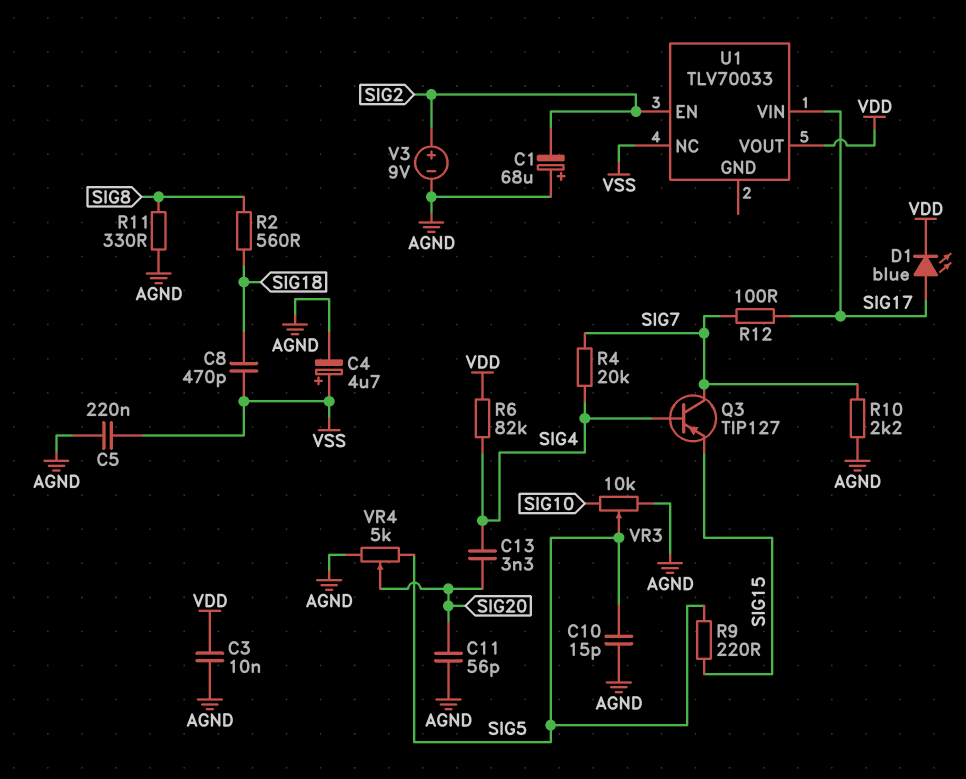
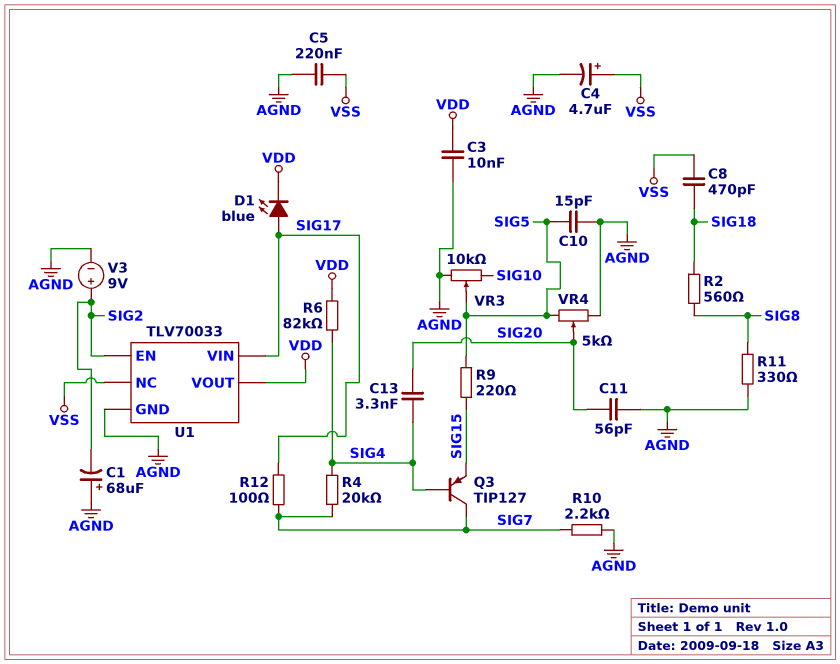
U1 pin GND: none -> AGND

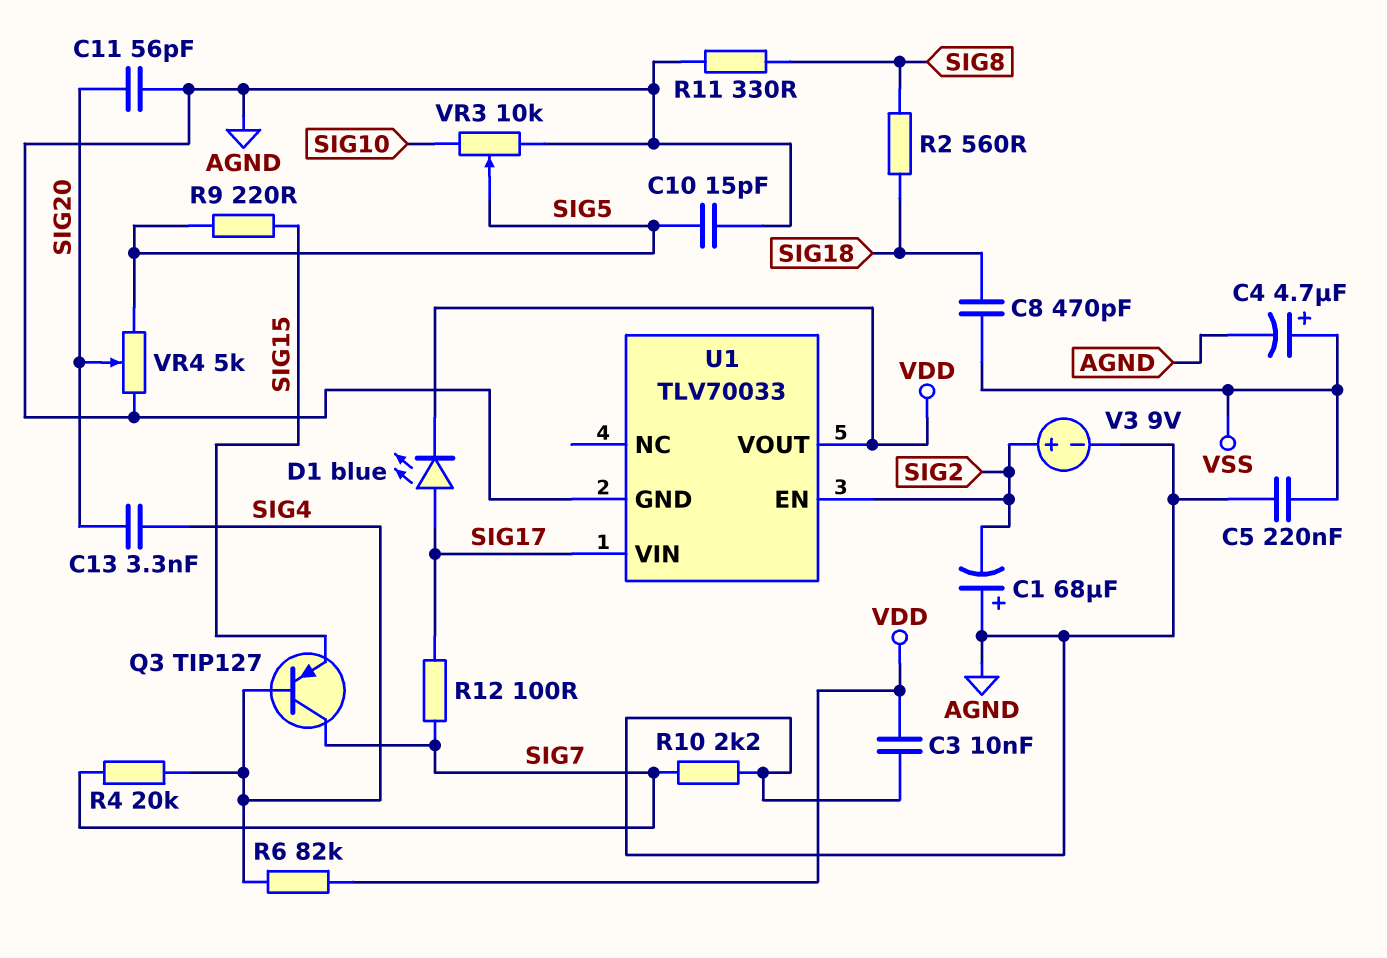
U1 pin NC: VSS -> none

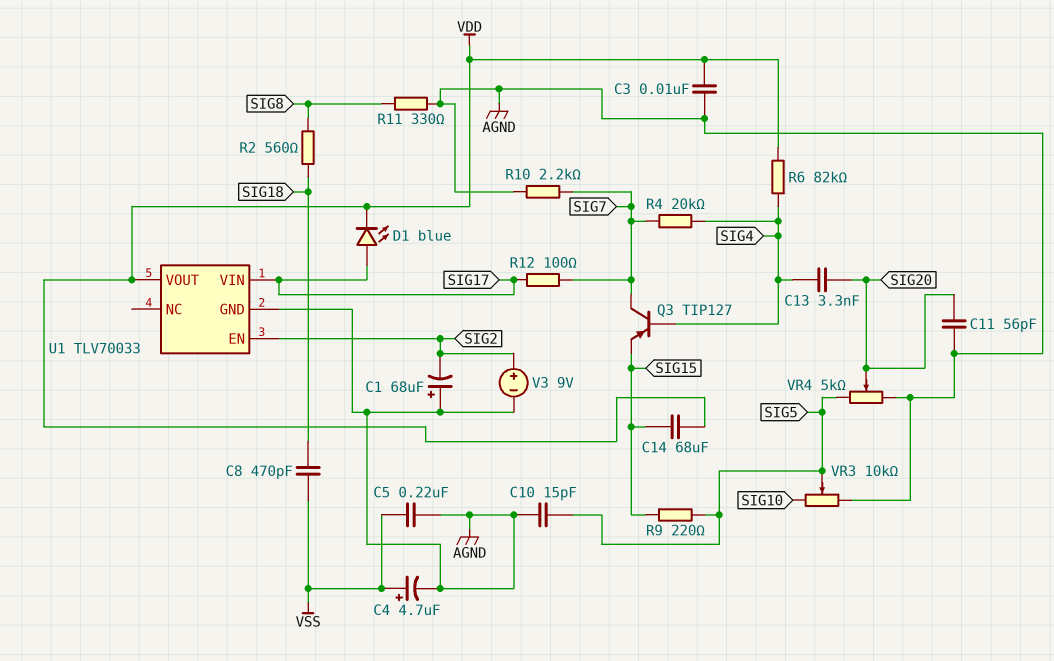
C14: none -> 68uF (SIG15, VDD)

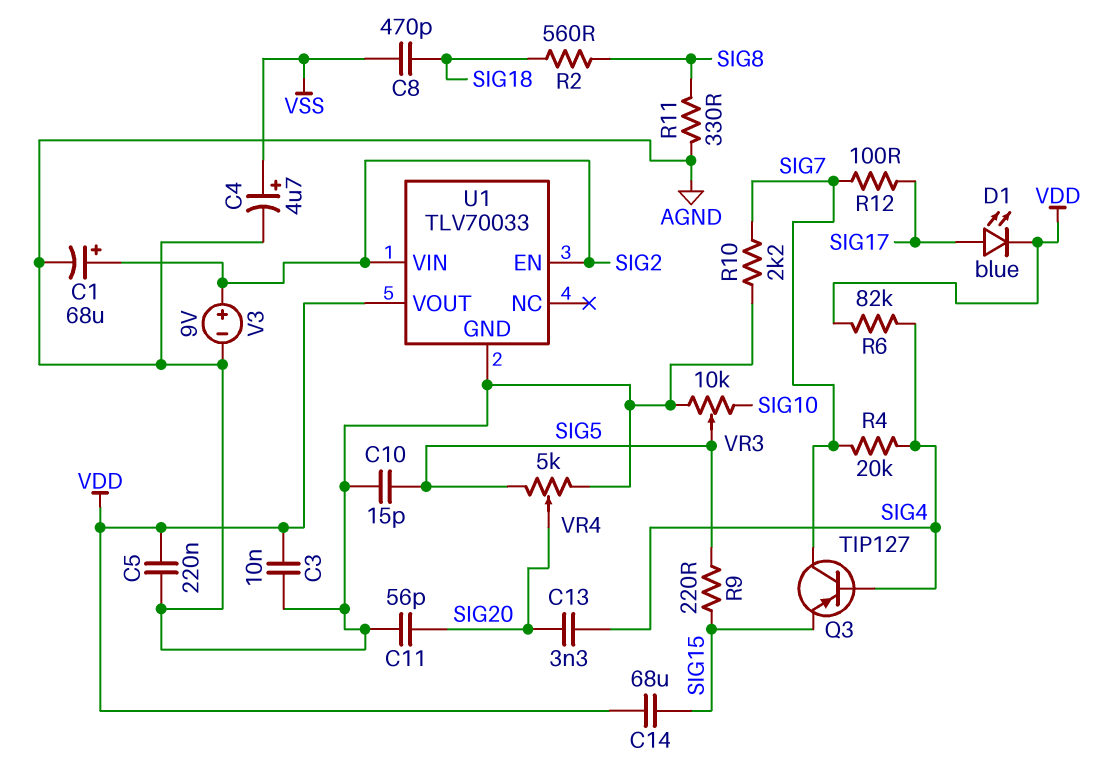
C1: 68uF (plus AGND, minus SIG2) -> 68uF (plus SIG2, minus AGND)
C5: 220nF (AGND, VSS) -> 220nF (AGND, VDD)
U1 pin VIN: SIG17 -> SIG2

